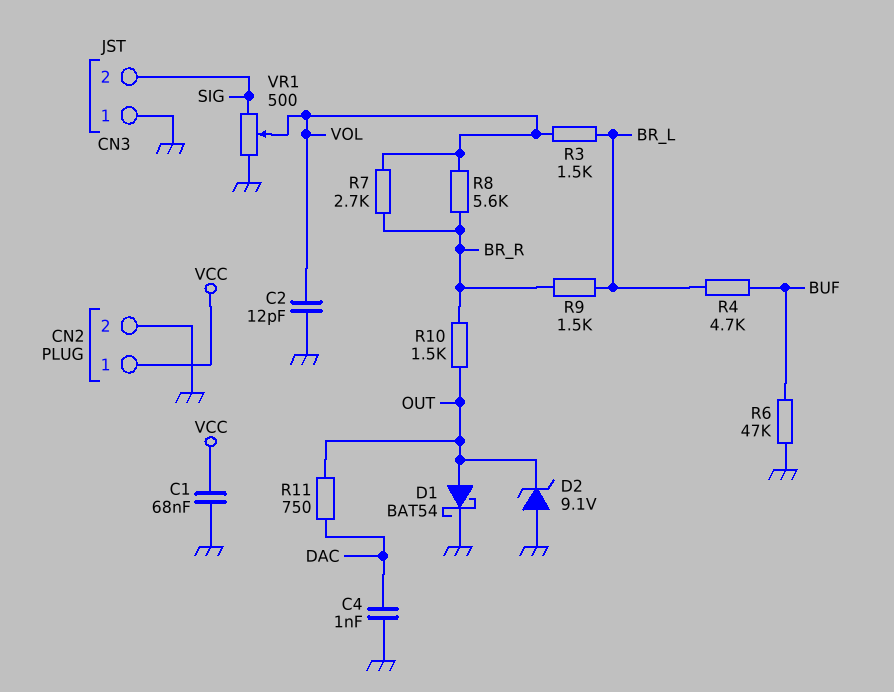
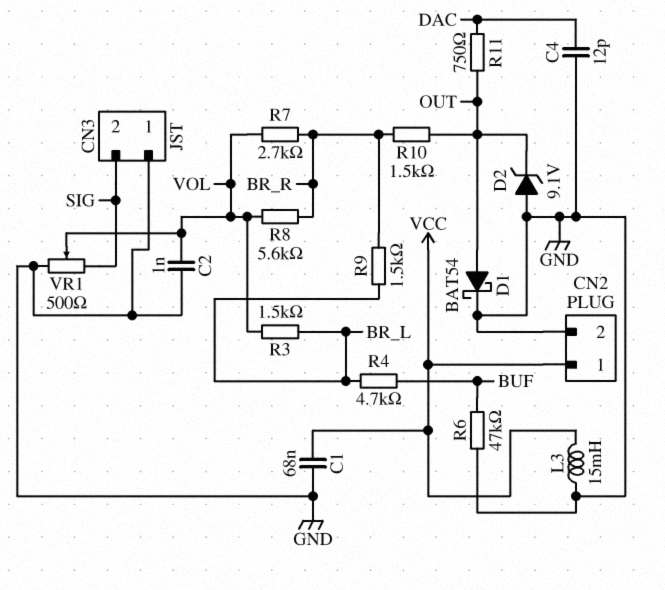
C2: 12pF (GND, VOL) -> 1nF (GND, VOL)
C4: 1nF (DAC, GND) -> 12pF (DAC, GND)
L3: none -> 15mH (GND, VCC)

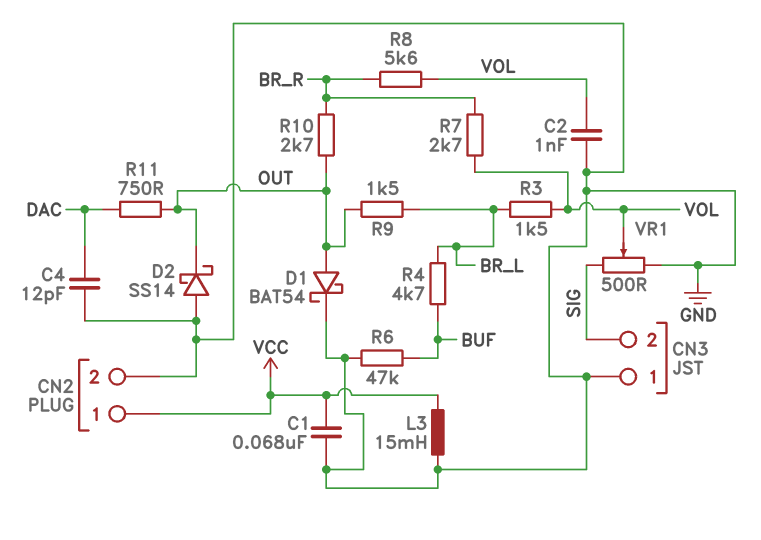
D2: zener 9.1V (A GND, K OUT) -> schottky SS14 (A GND, K OUT)
R9: 1.5k (BR_L, BR_R) -> 1.5k (BR_L, OUT)
R10: 1.5k (BR_R, OUT) -> 2.7k (BR_R, OUT)

